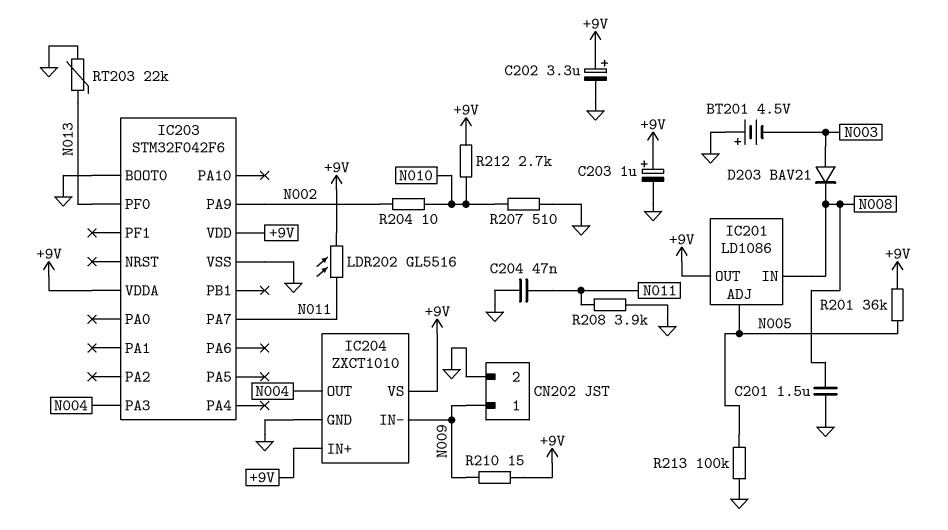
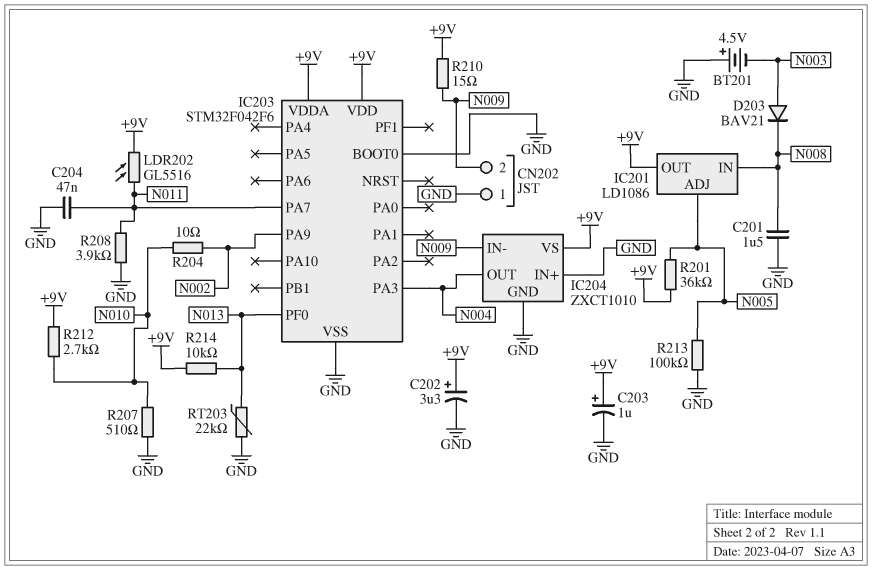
CN202 pin 1: N009 -> GND
CN202 pin 2: GND -> N009
IC204 pin IN+: +9V -> GND
R214: none -> 10k (+9V, N013)

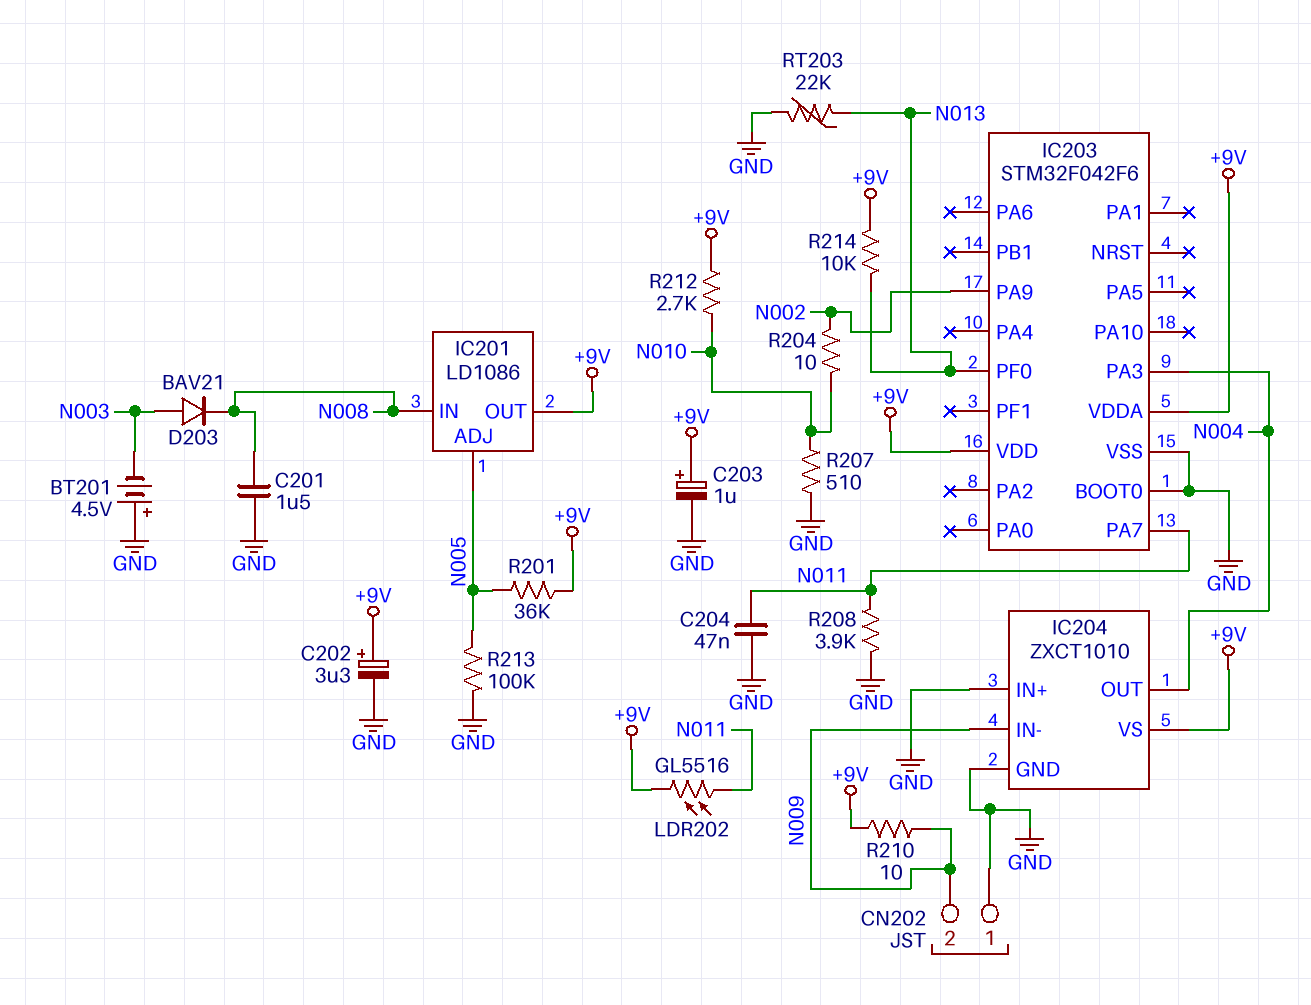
R210: 15 (+9V, N009) -> 10 (+9V, N009)

